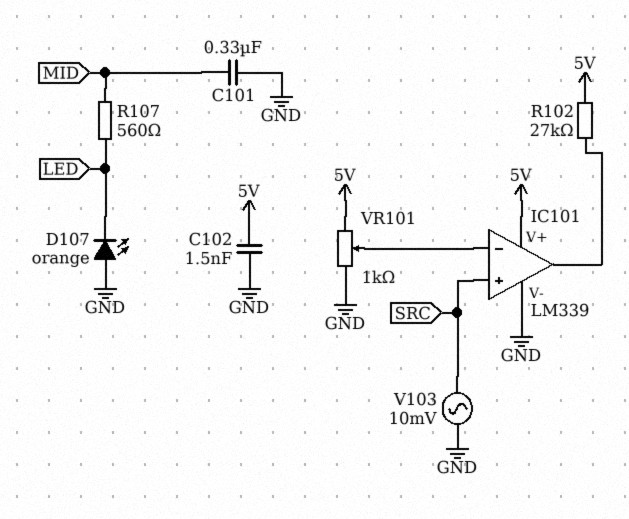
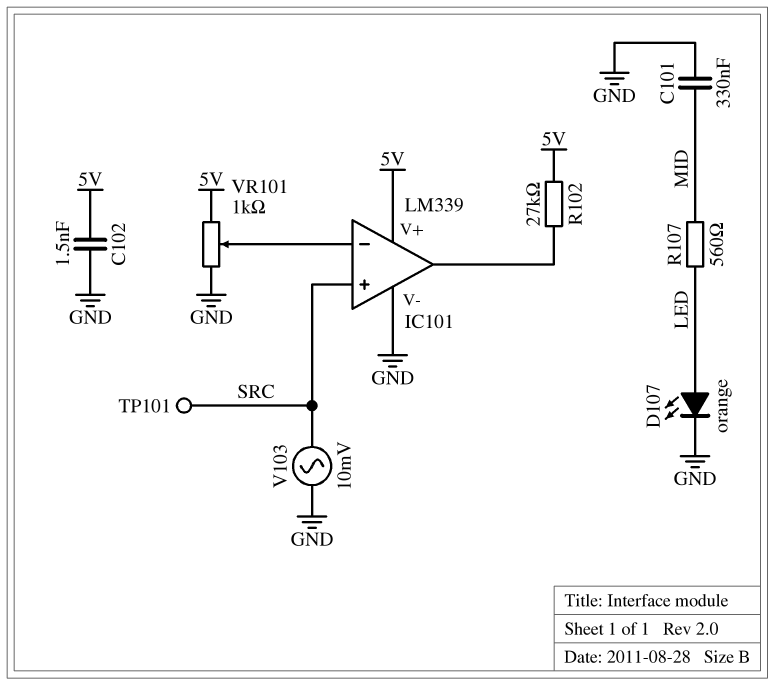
D107: LED orange (A GND, K LED) -> LED orange (A LED, K GND)
TP101: none -> test point (SRC)

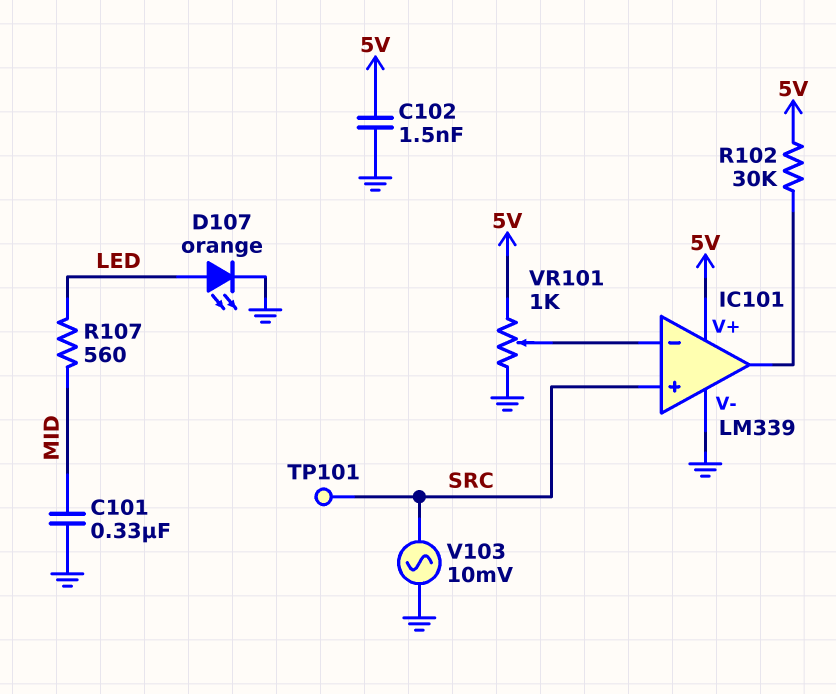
R102: 27k (5V, IC101/out) -> 30k (5V, IC101/out)

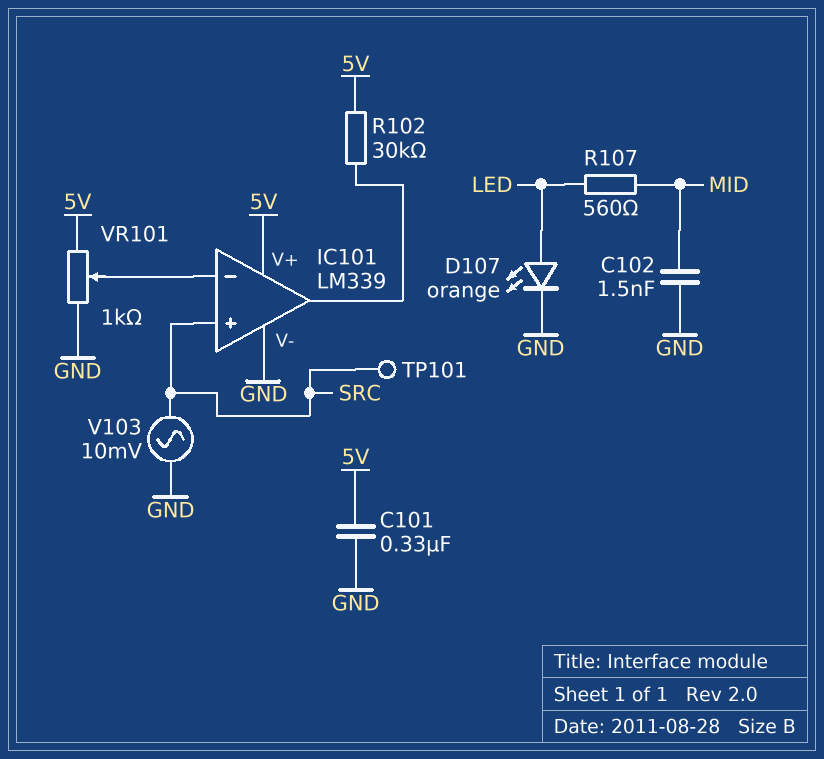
C101: 330nF (GND, MID) -> 330nF (5V, GND)
C102: 1.5nF (5V, GND) -> 1.5nF (GND, MID)

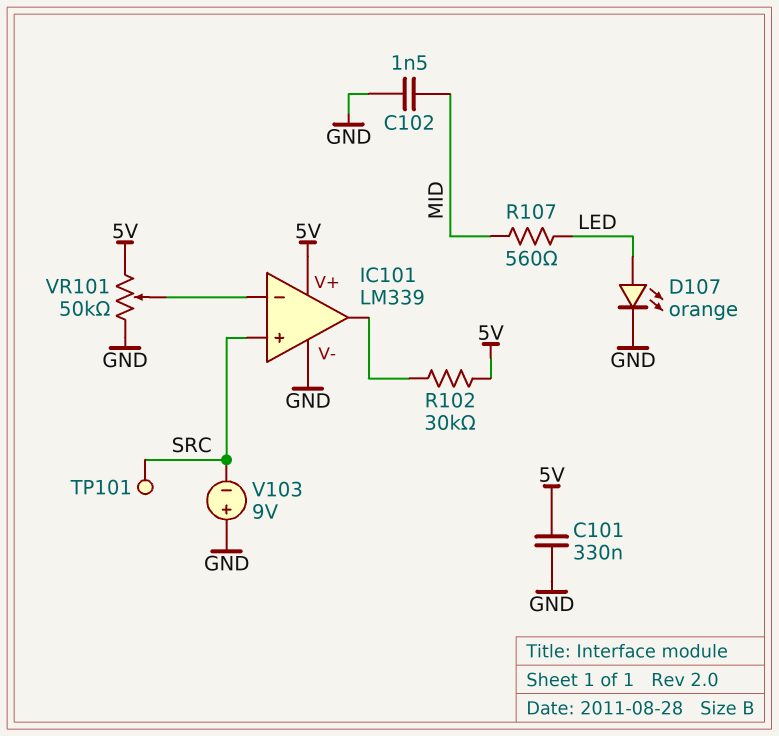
V103: AC 10mV (GND, SRC) -> 9V (plus GND, minus SRC)
VR101: 1k (5V, GND, wiper IC101/in-) -> 50k (5V, GND, wiper IC101/in-)

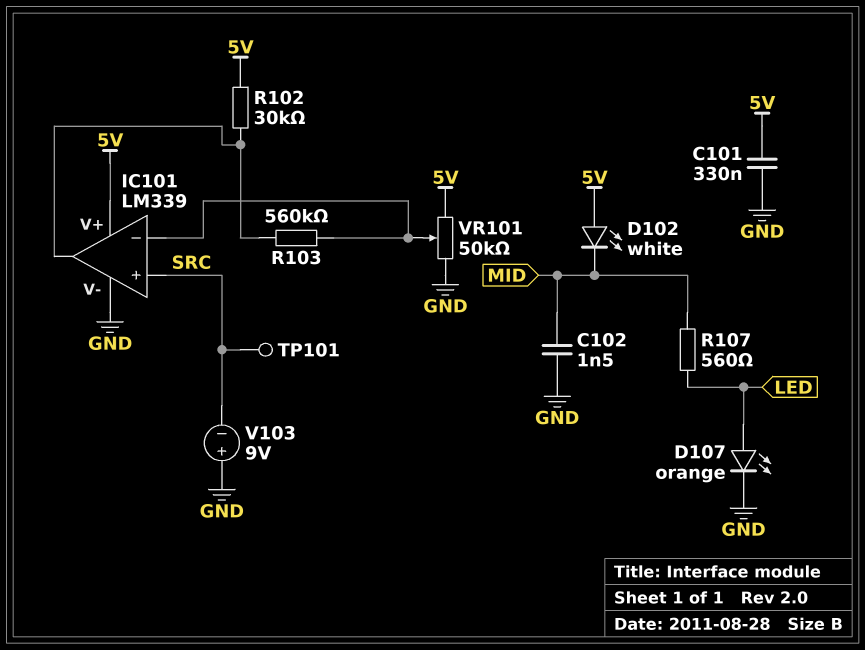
D102: none -> LED white (A 5V, K MID)
R103: none -> 560k (IC101/in-, IC101/out)

